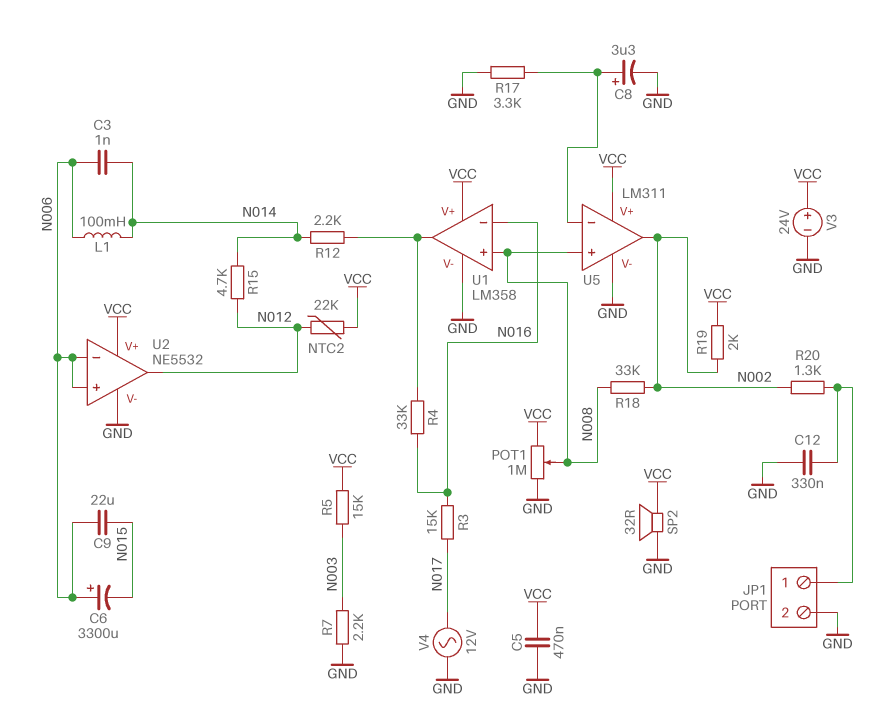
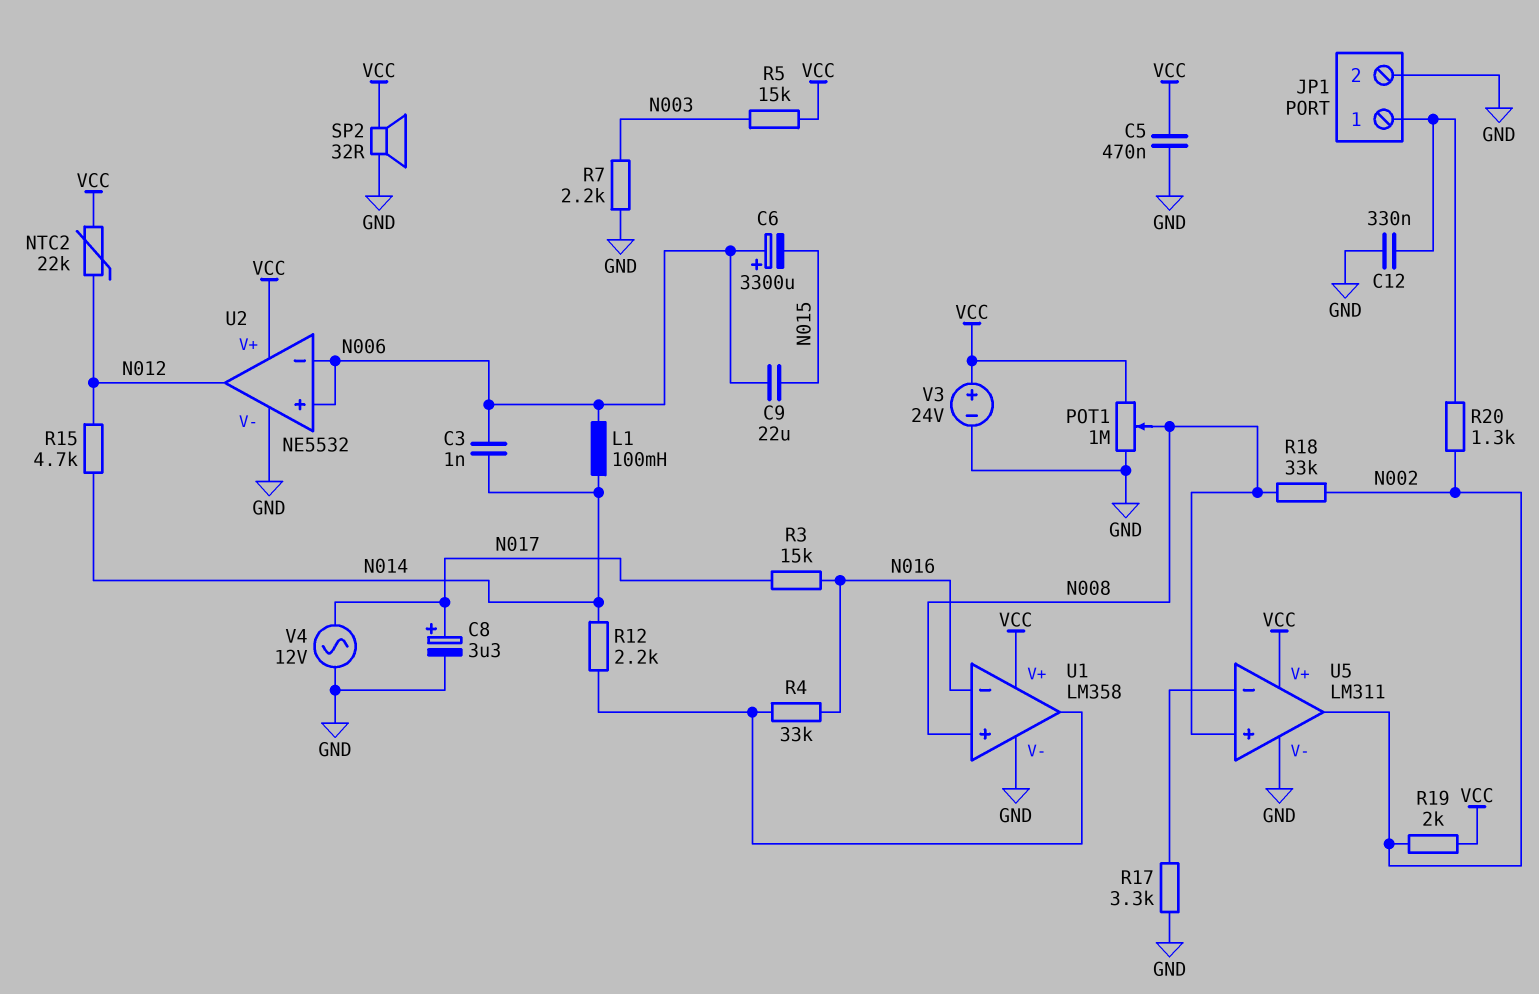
C8: 3.3uF (plus U5/in-, minus GND) -> 3.3uF (plus N017, minus GND)

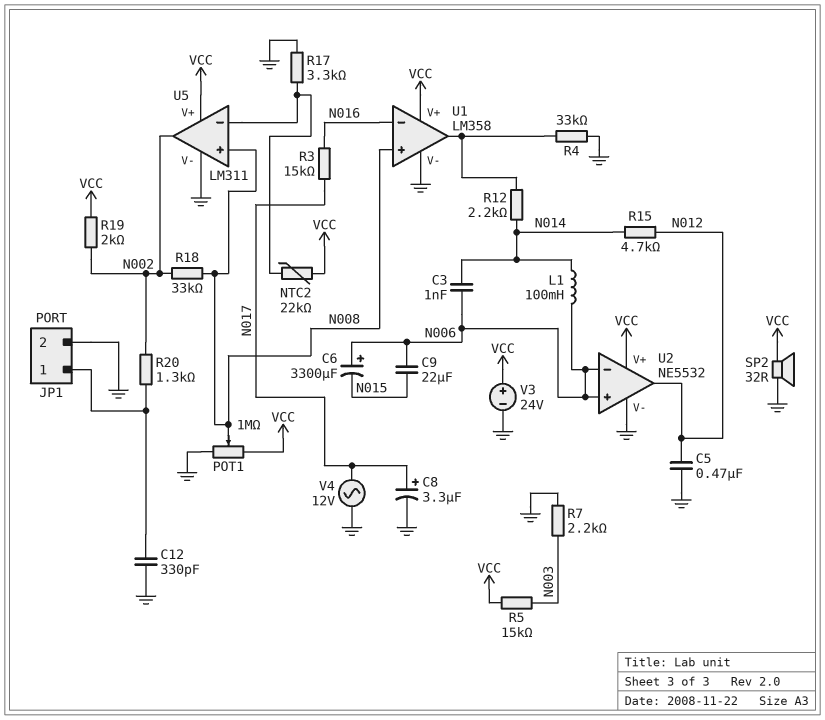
C5: 470nF (GND, VCC) -> 470nF (GND, N012)
C12: 330nF (GND, JP1/1) -> 330pF (GND, JP1/1)
NTC2: 22k (N012, VCC) -> 22k (U5/in-, VCC)
R4: 33k (N016, U1/out) -> 33k (GND, U1/out)

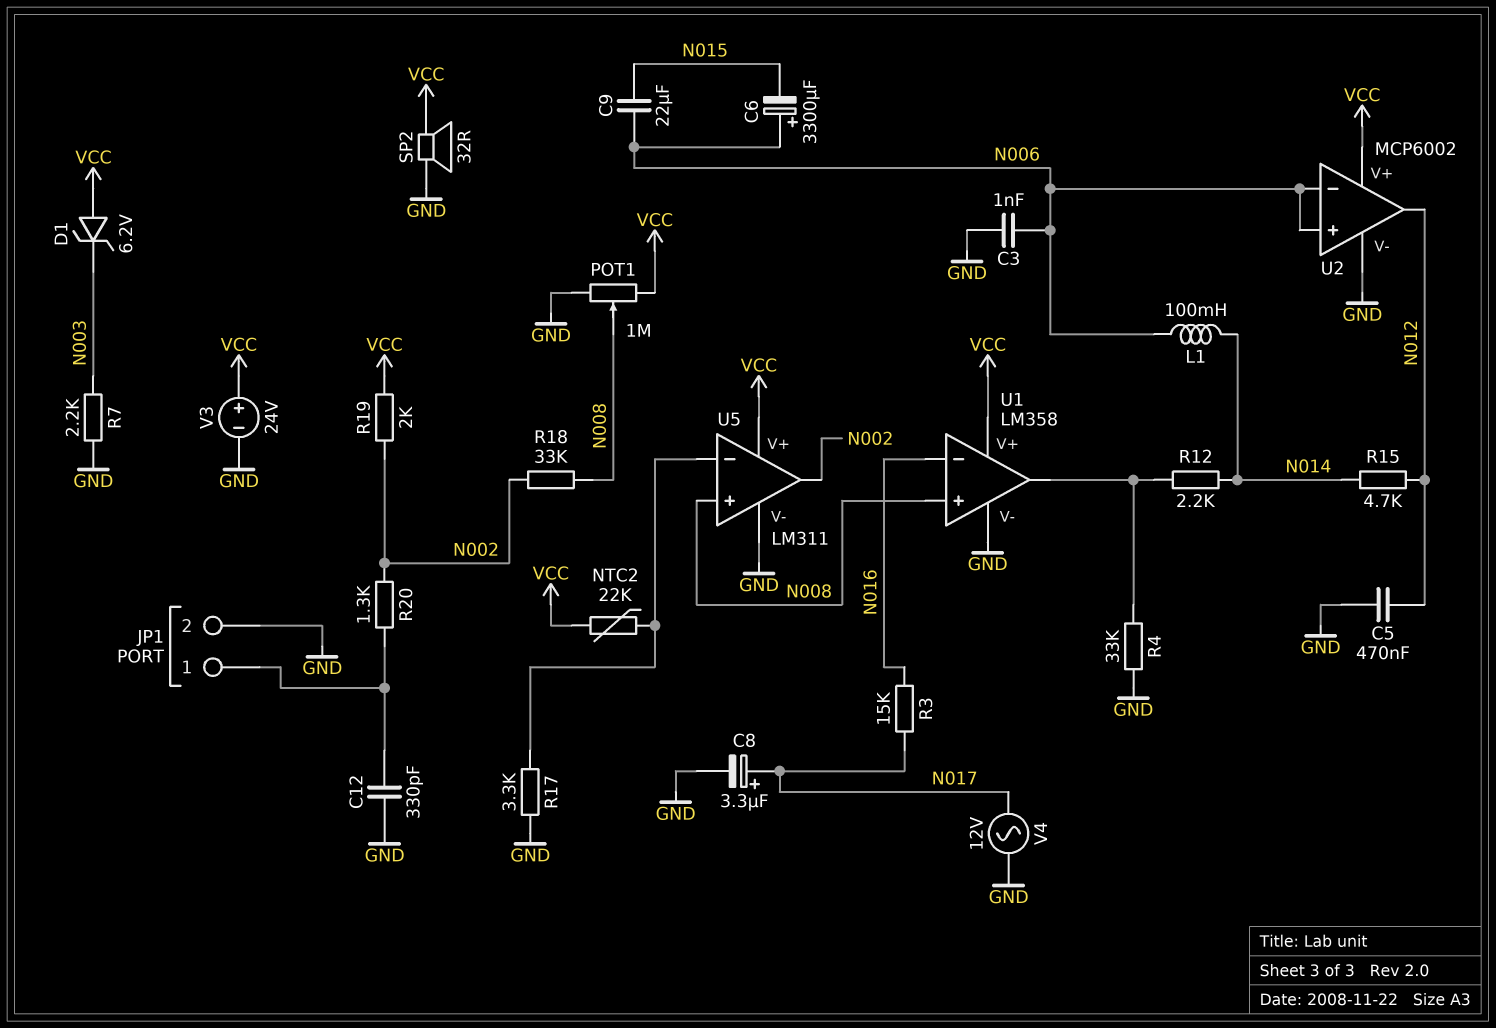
C3: 1nF (N006, N014) -> 1nF (GND, N006)
D1: none -> zener 6.2V (A VCC, K N003)
R5: 15k (N003, VCC) -> none
U2: NE5532 -> MCP6002

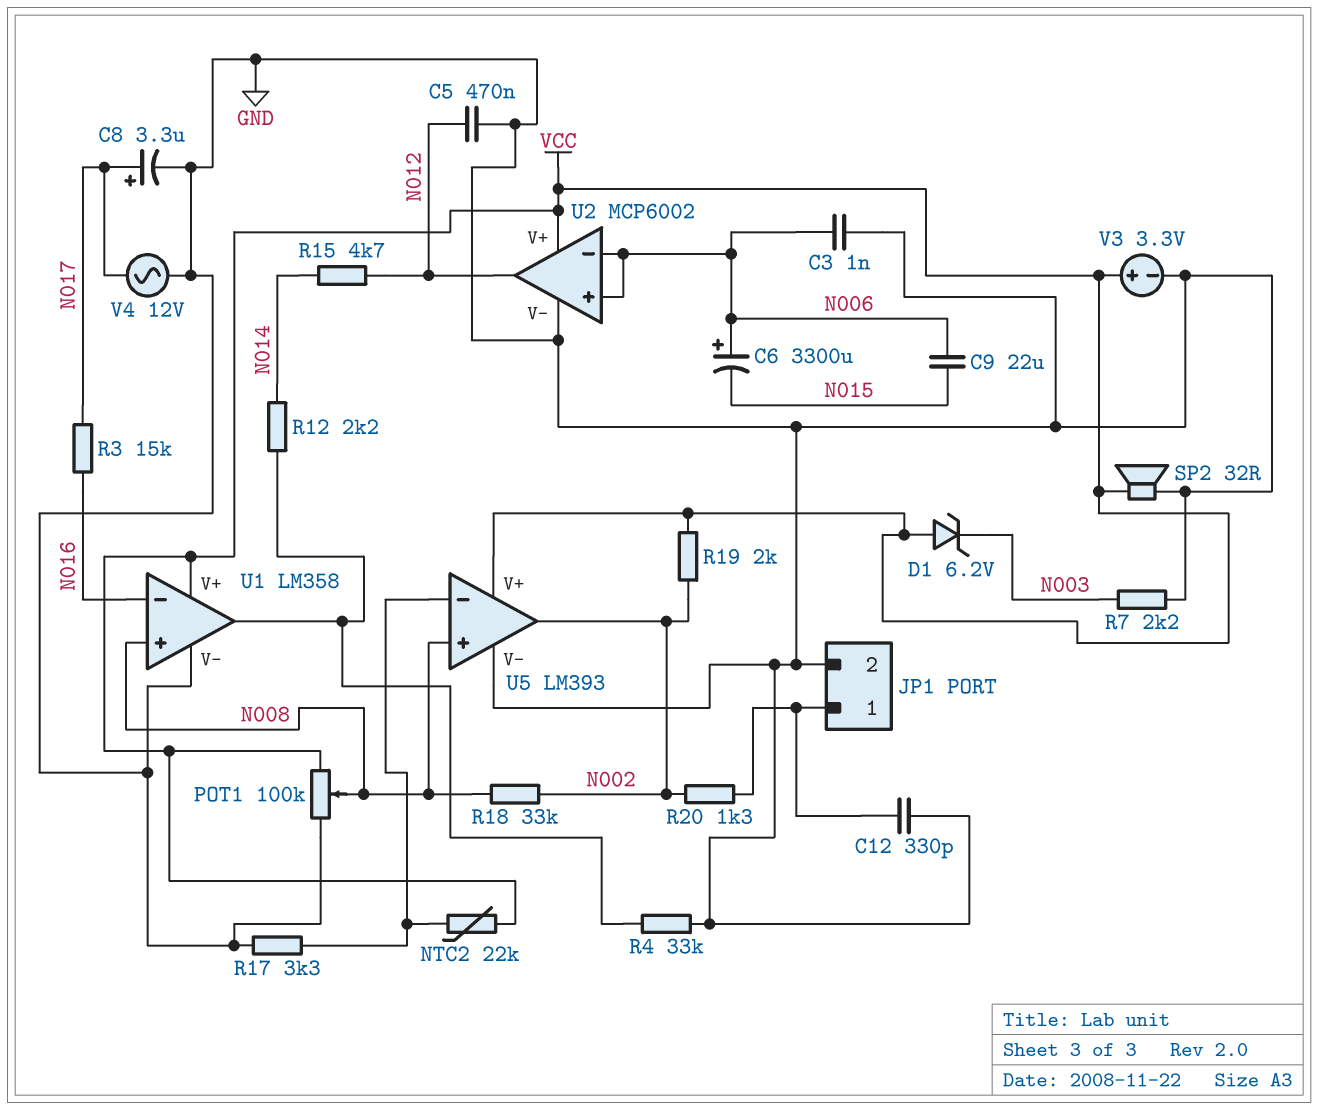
L1: 100mH (N006, N014) -> none
POT1: 1M (GND, VCC, wiper N008) -> 100k (GND, VCC, wiper N008)
U5: LM311 -> LM393
V3: 24V (plus VCC, minus GND) -> 3.3V (plus VCC, minus GND)

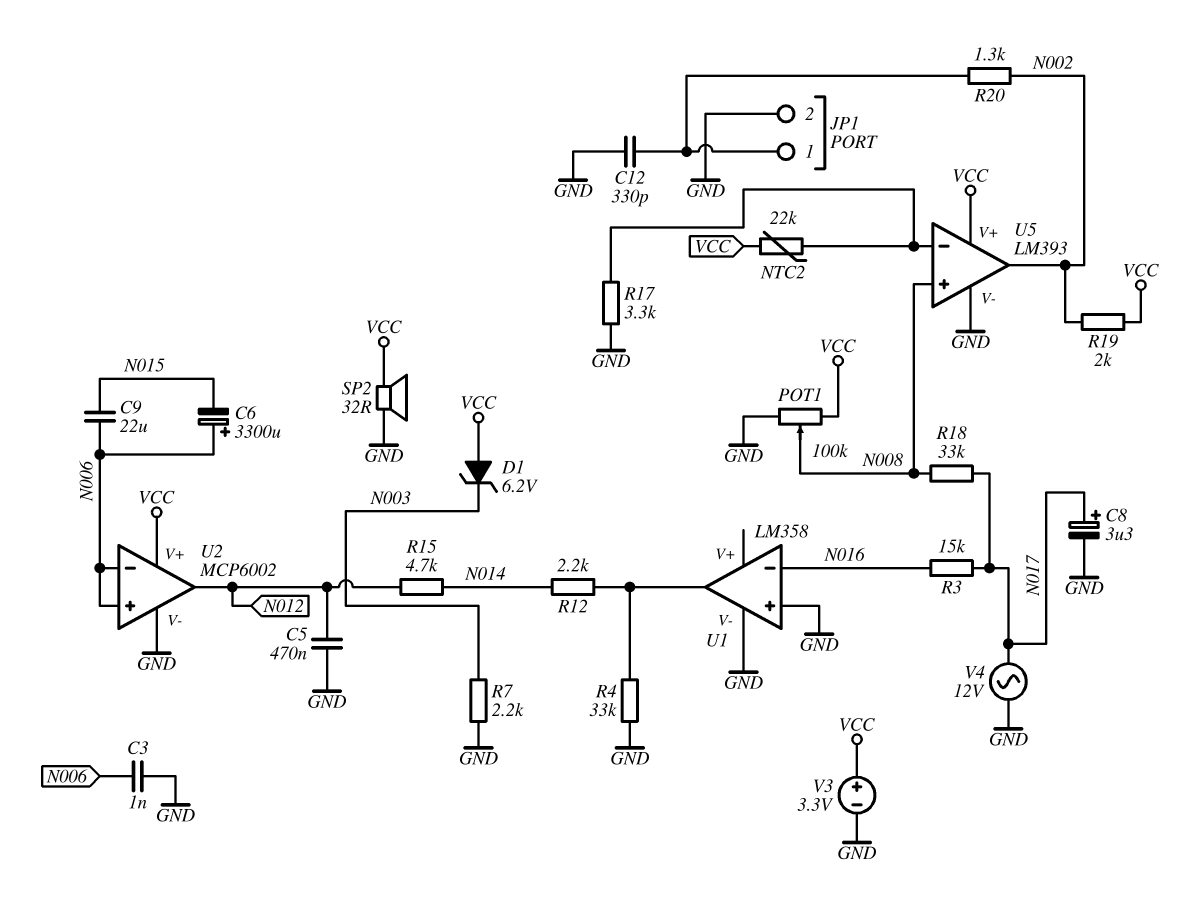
R18: 33k (N002, N008) -> 33k (N008, N017)
U1 pin V+: VCC -> none
U1 pin in+: N008 -> GND

